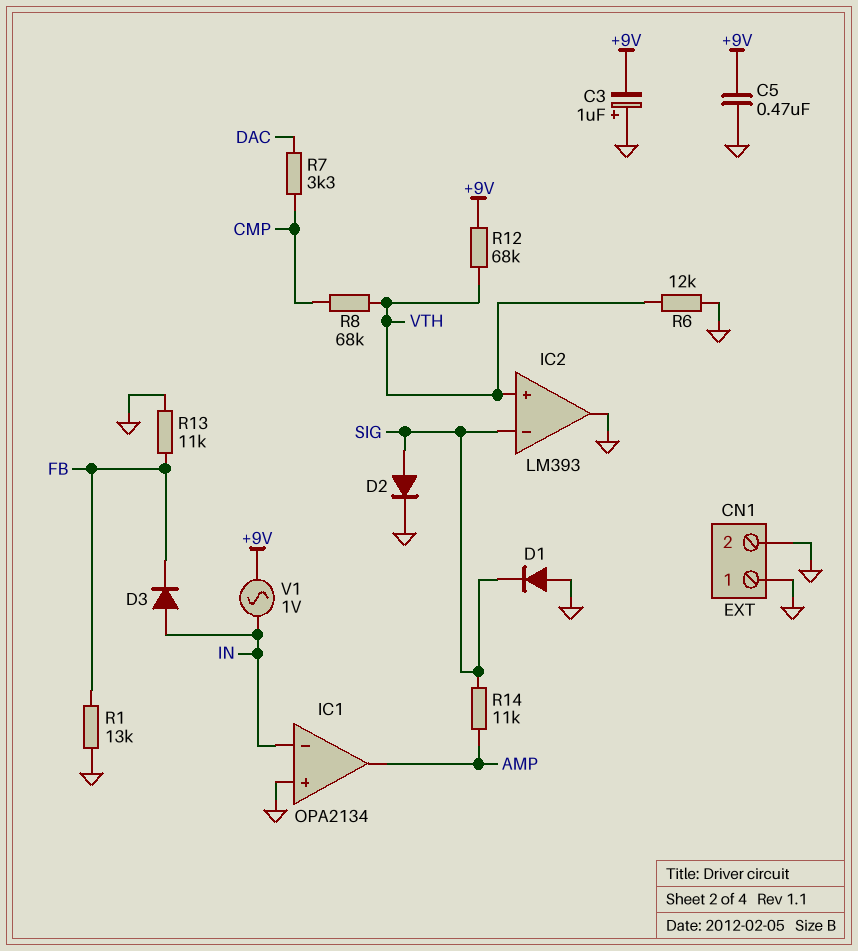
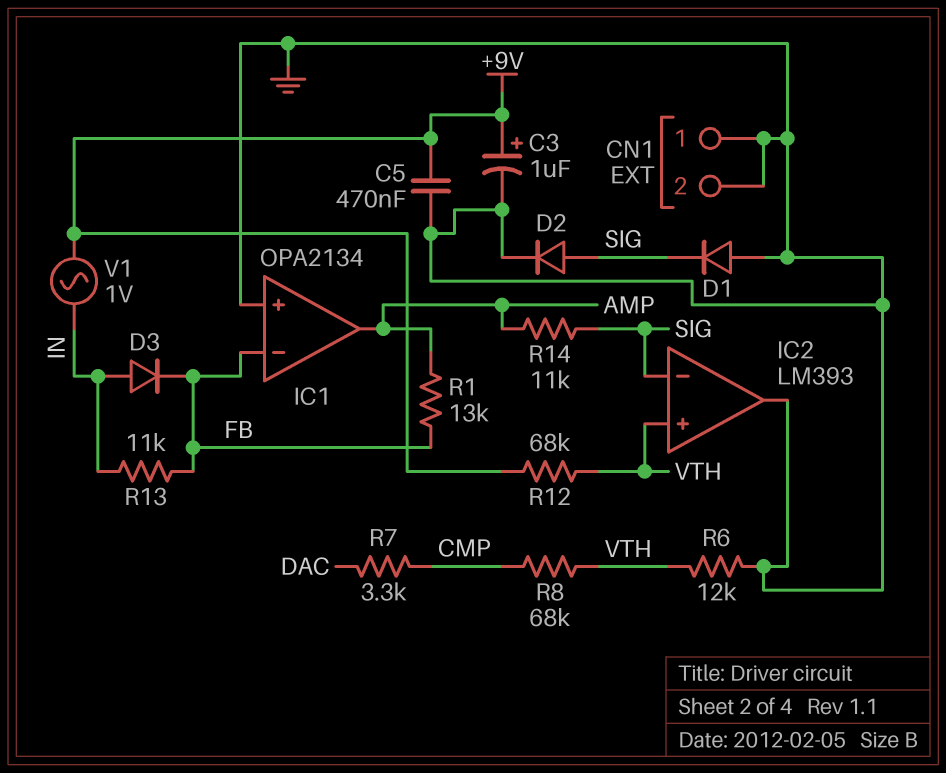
C3: 1uF (plus GND, minus +9V) -> 1uF (plus +9V, minus GND)
IC1 pin in-: IN -> FB
R1: 13k (FB, GND) -> 13k (AMP, FB)
R13: 11k (FB, GND) -> 11k (FB, IN)

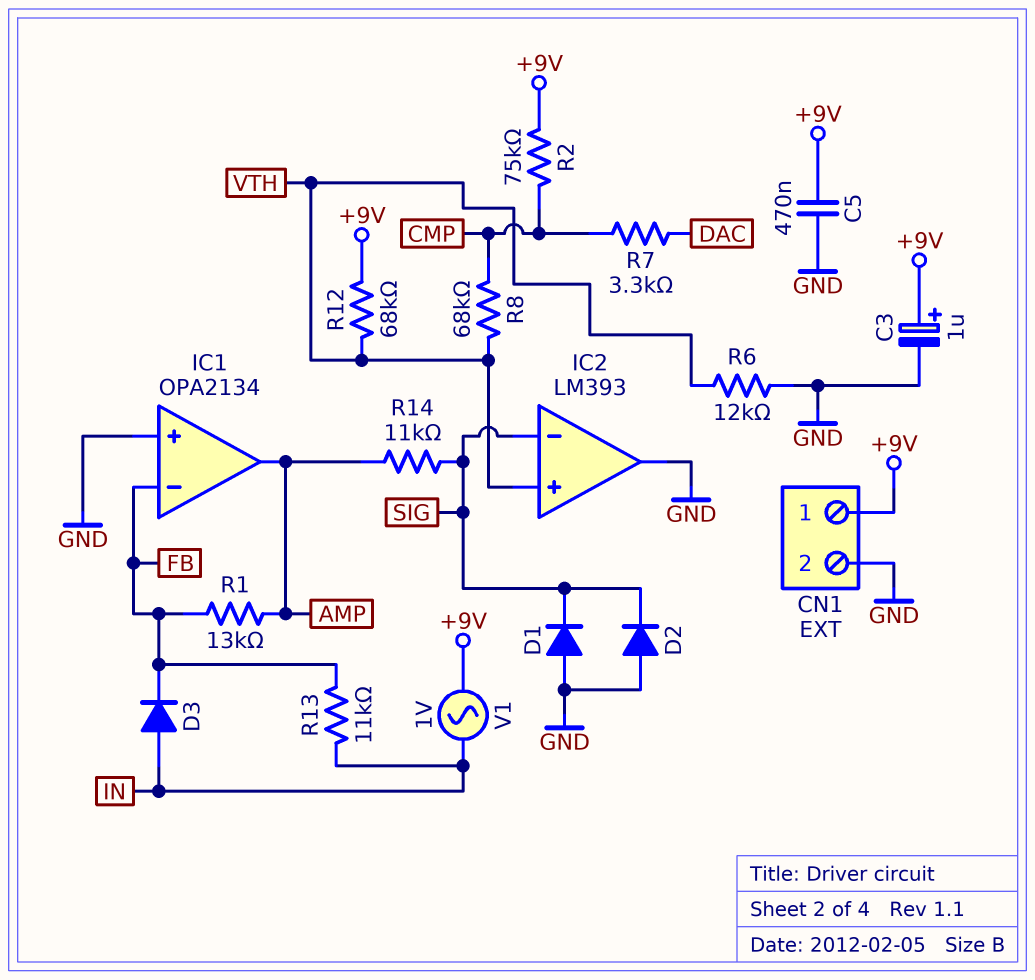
CN1 pin 1: GND -> +9V
D2: diode (A SIG, K GND) -> diode (A GND, K SIG)
R2: none -> 75k (+9V, CMP)

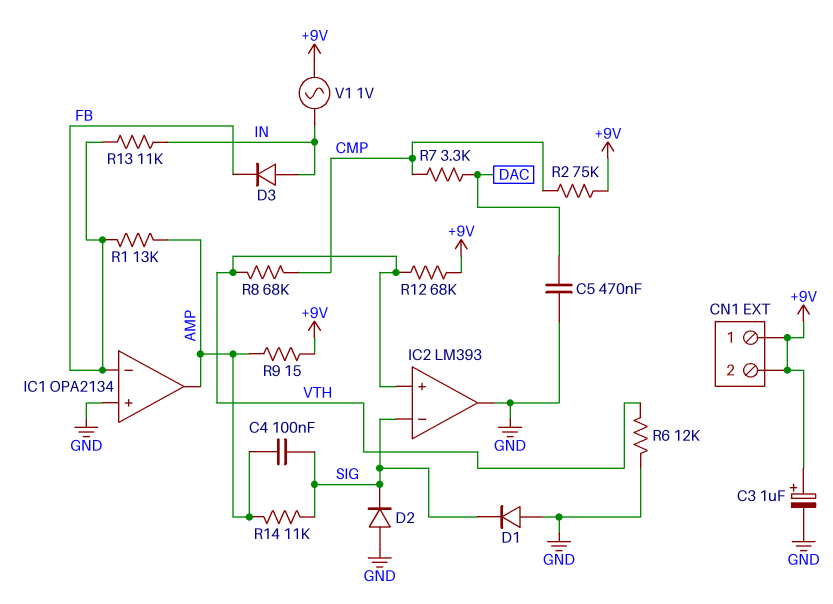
C4: none -> 100nF (AMP, SIG)
C5: 470nF (+9V, GND) -> 470nF (DAC, GND)
CN1 pin 2: GND -> +9V
R9: none -> 15 (+9V, AMP)

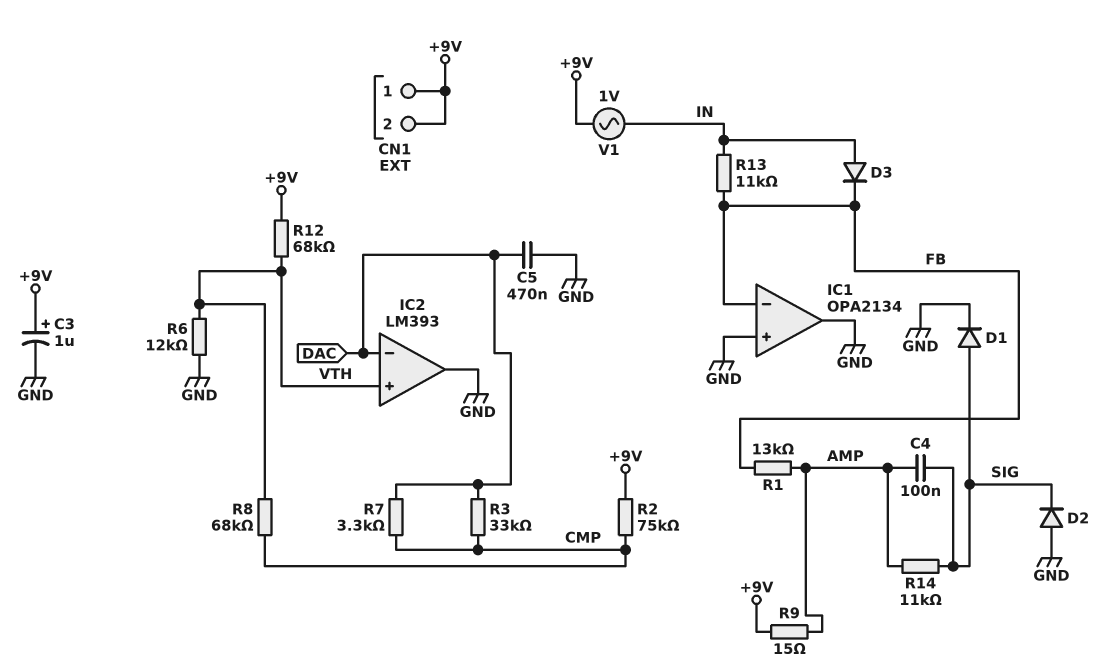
D1: diode (A GND, K SIG) -> diode (A SIG, K GND)
IC1 pin out: AMP -> GND
IC2 pin in-: SIG -> DAC
R3: none -> 33k (CMP, DAC)

